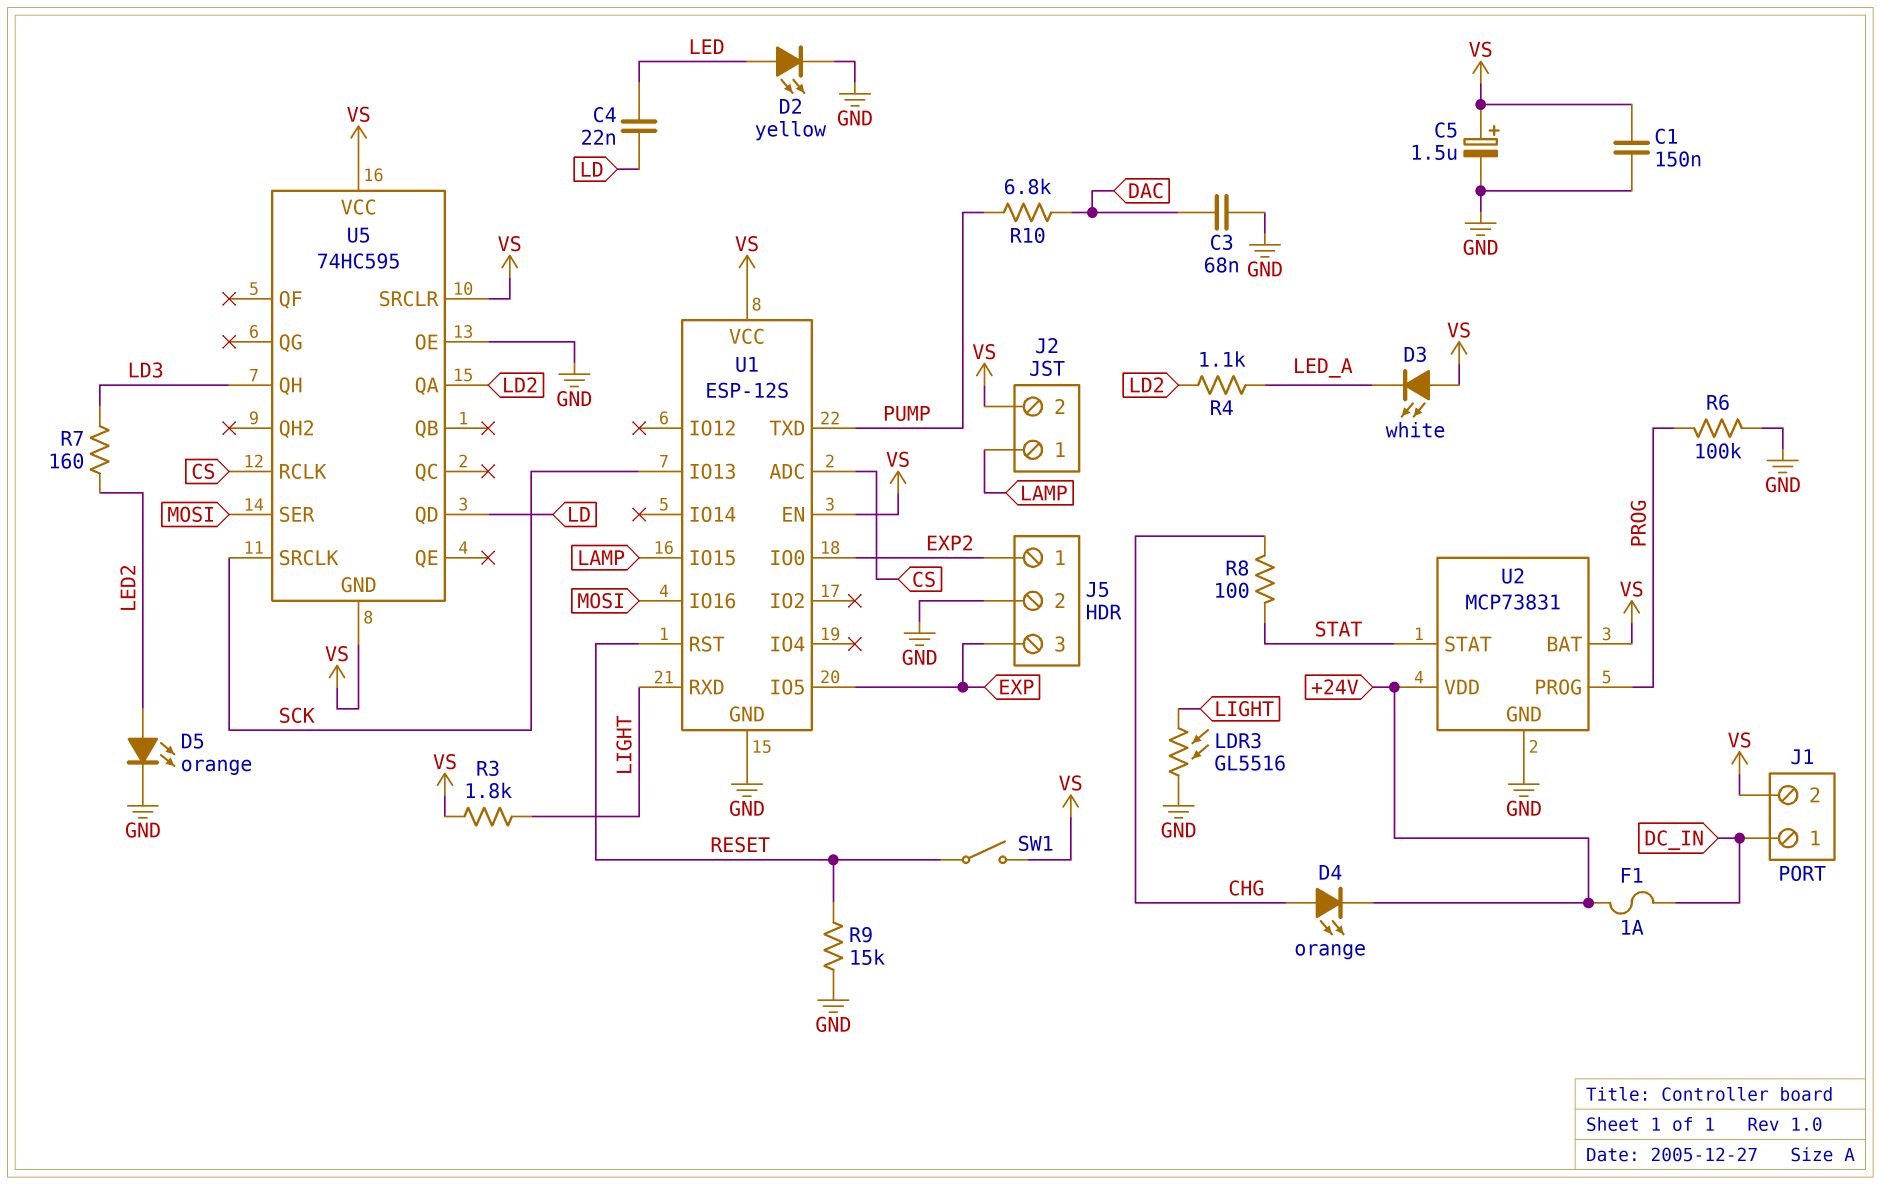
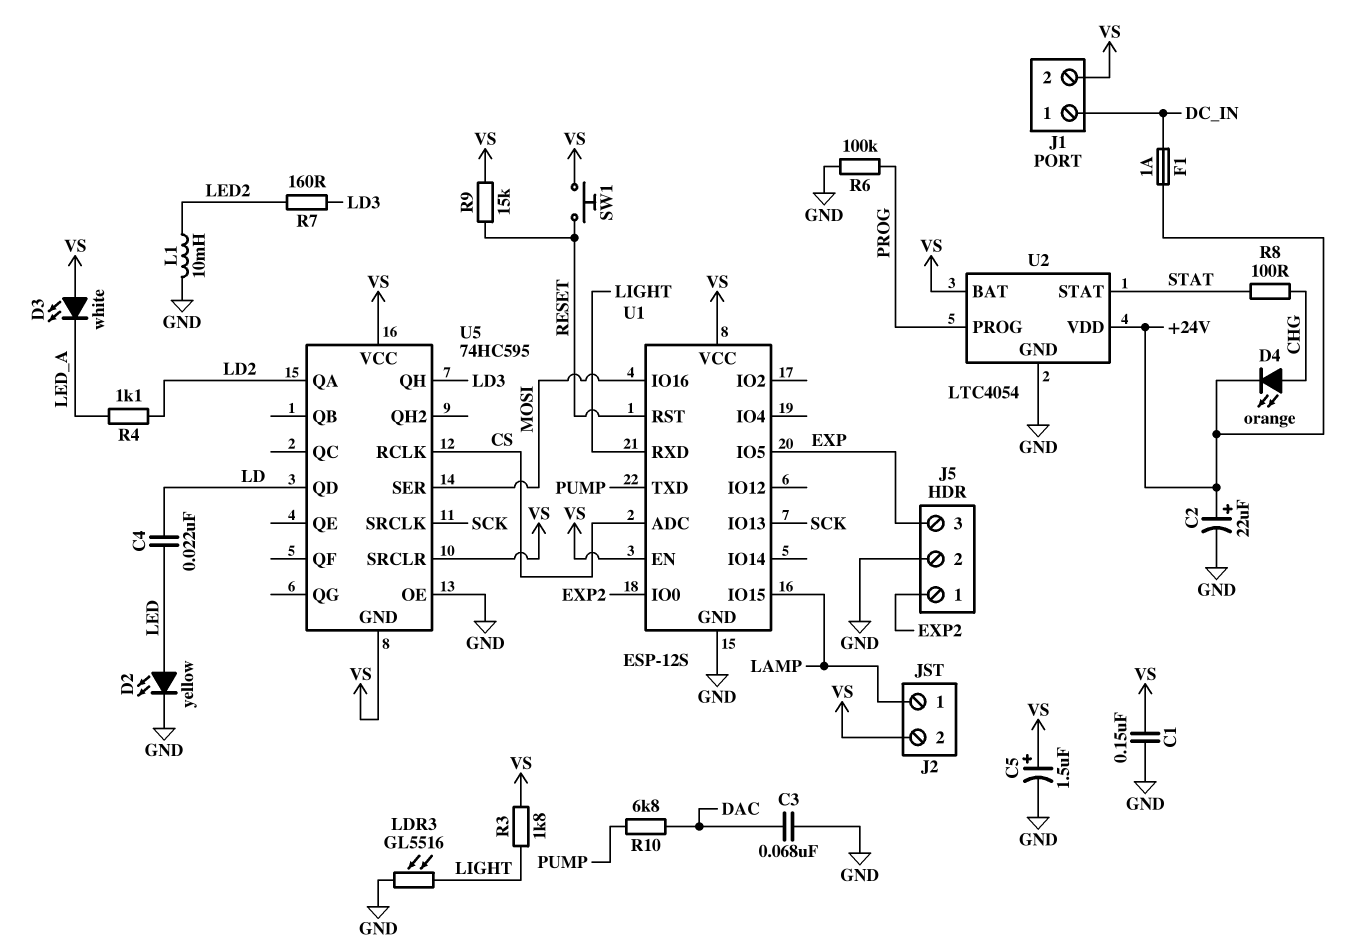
C2: none -> 22uF (plus +24V, minus GND)
D5: LED orange (A LED2, K GND) -> none
L1: none -> 10mH (GND, LED2)
R9: 15k (GND, RESET) -> 15k (RESET, VS)
SW1: switch (RESET, VS) -> button (RESET, VS)
U2: MCP73831 -> LTC4054

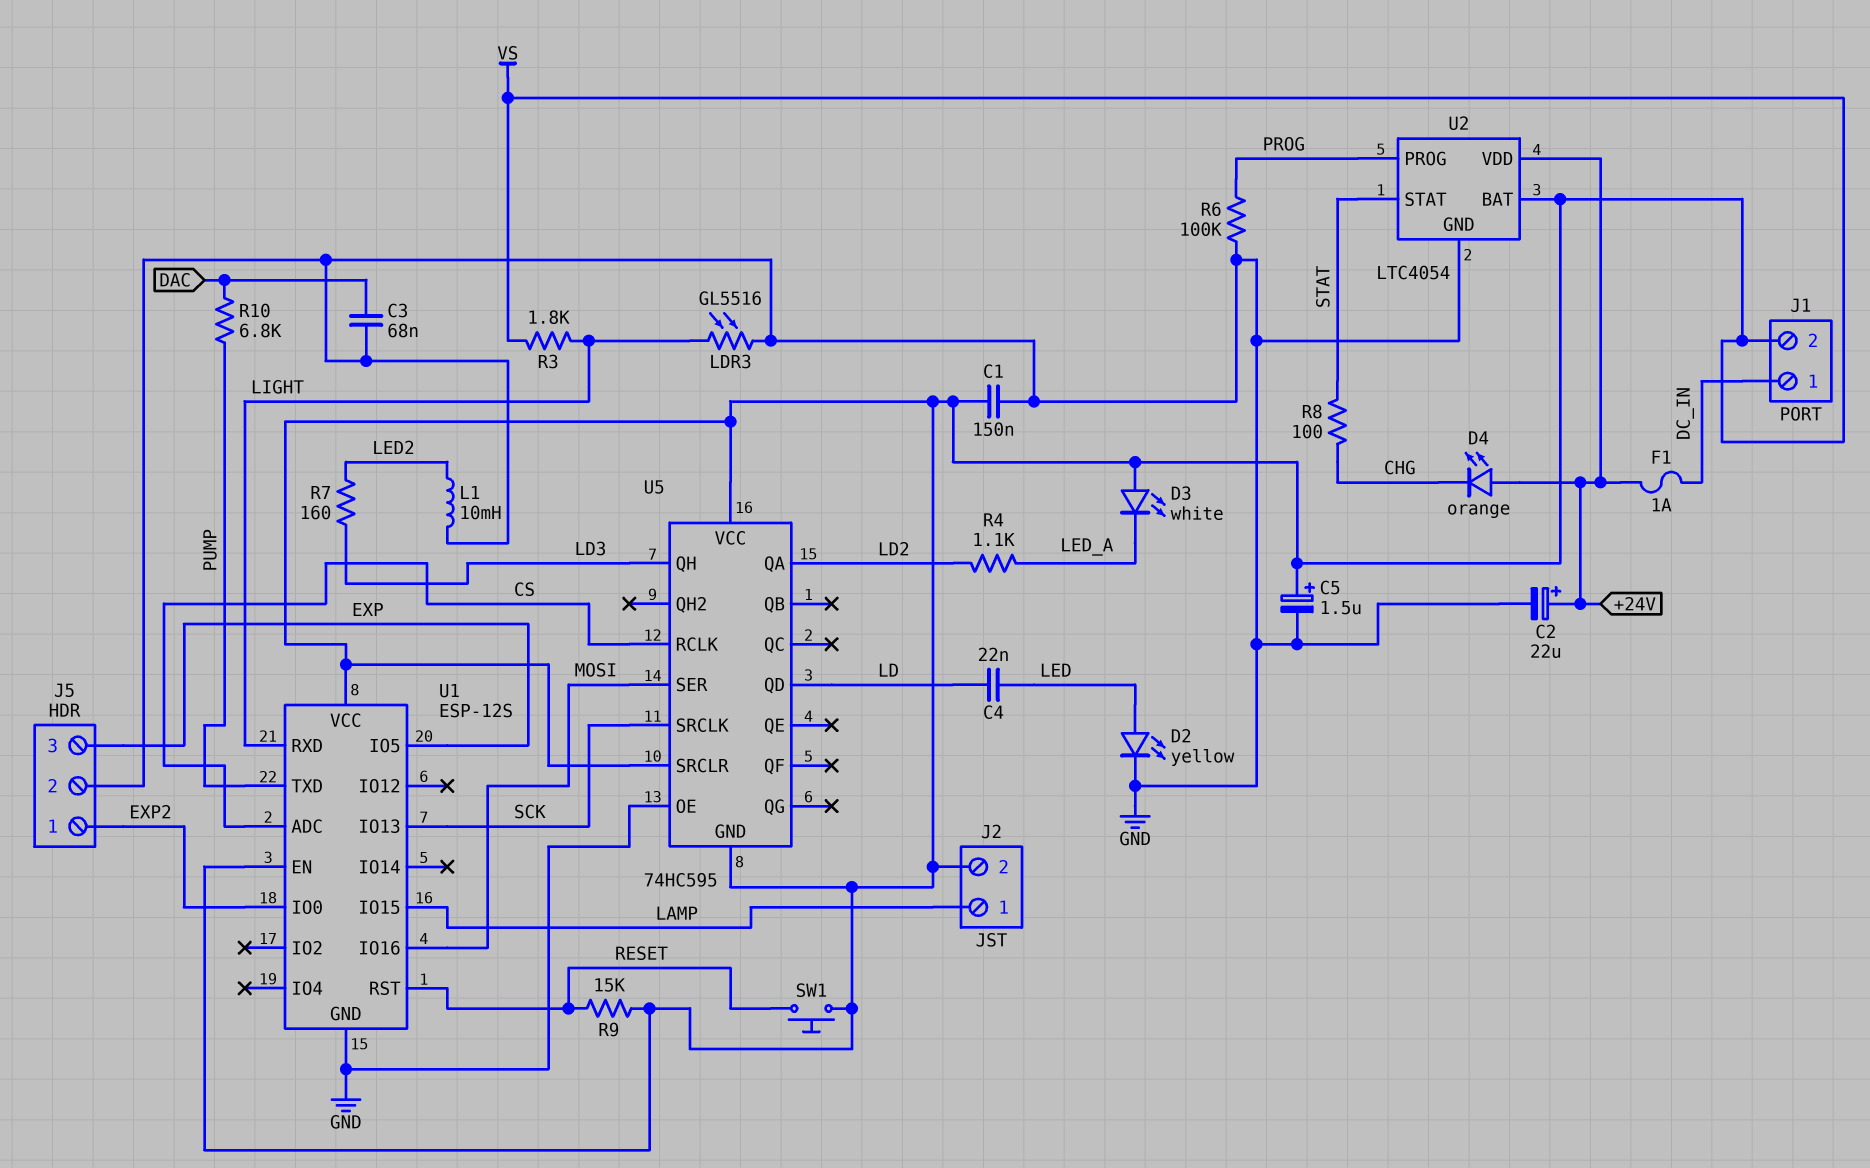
D4: LED orange (A CHG, K +24V) -> LED orange (A +24V, K CHG)

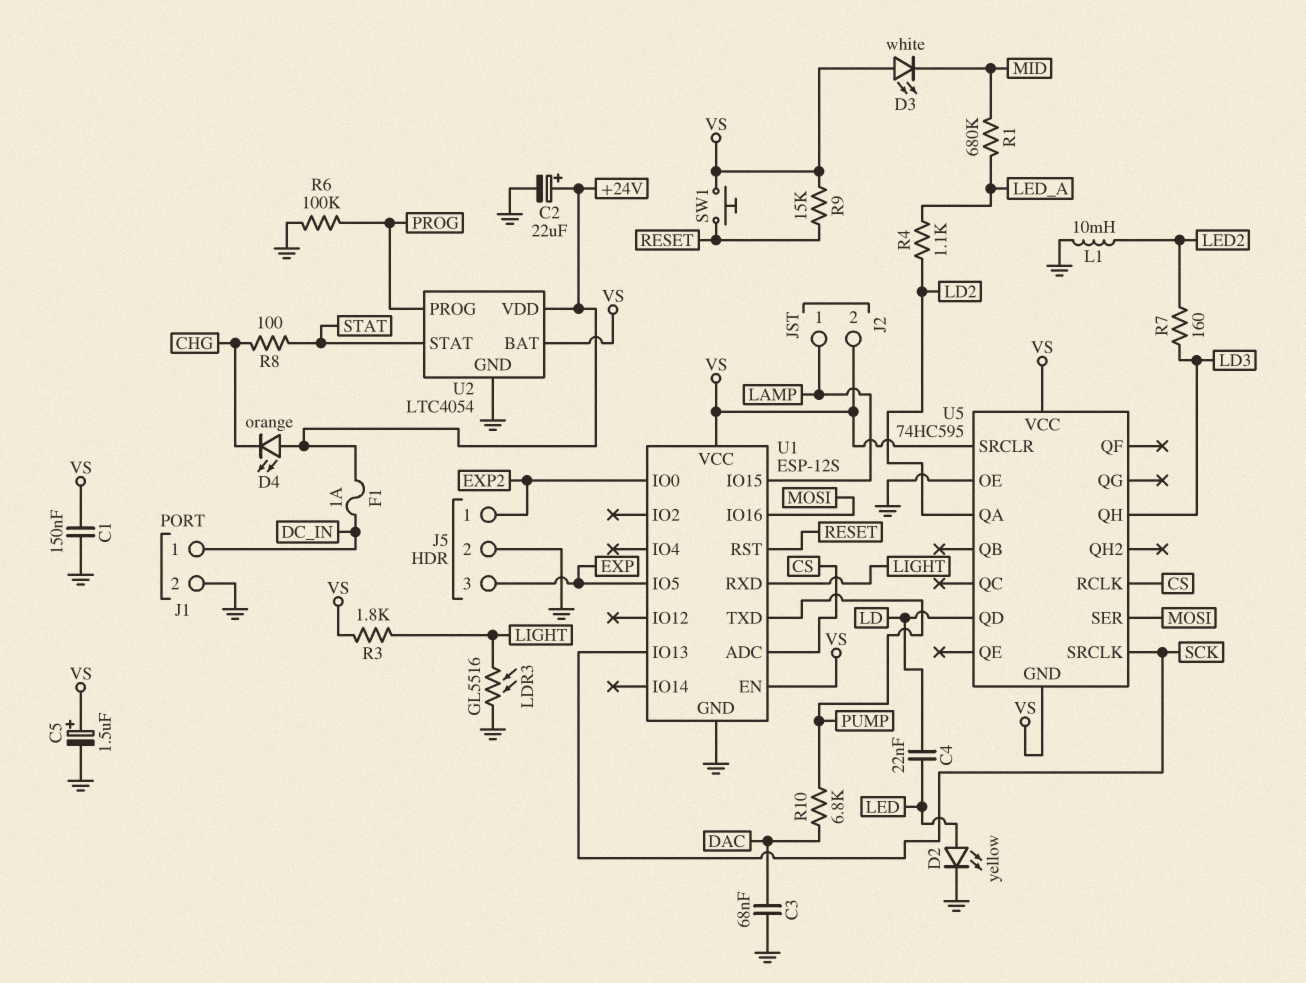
D3: LED white (A VS, K LED_A) -> LED white (A VS, K MID)
J1 pin 2: VS -> GND
R1: none -> 680k (LED_A, MID)

